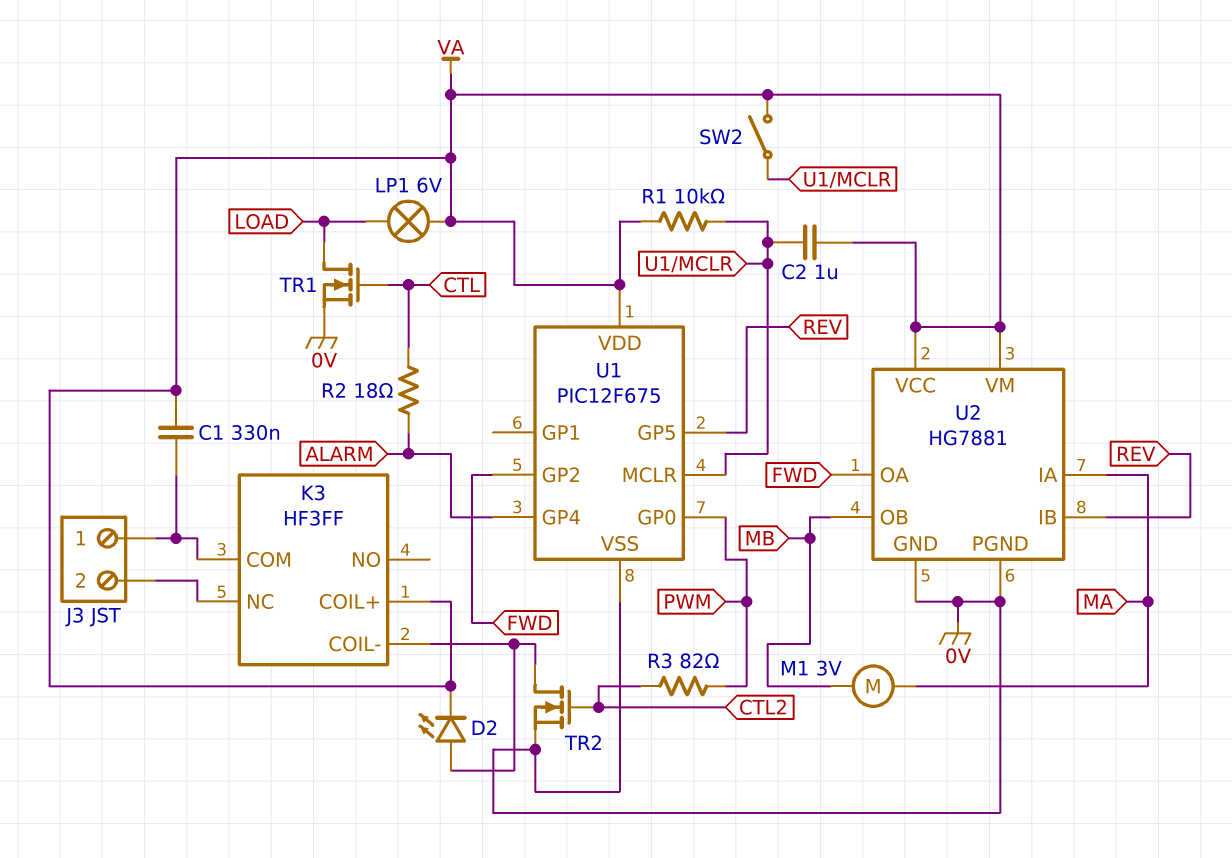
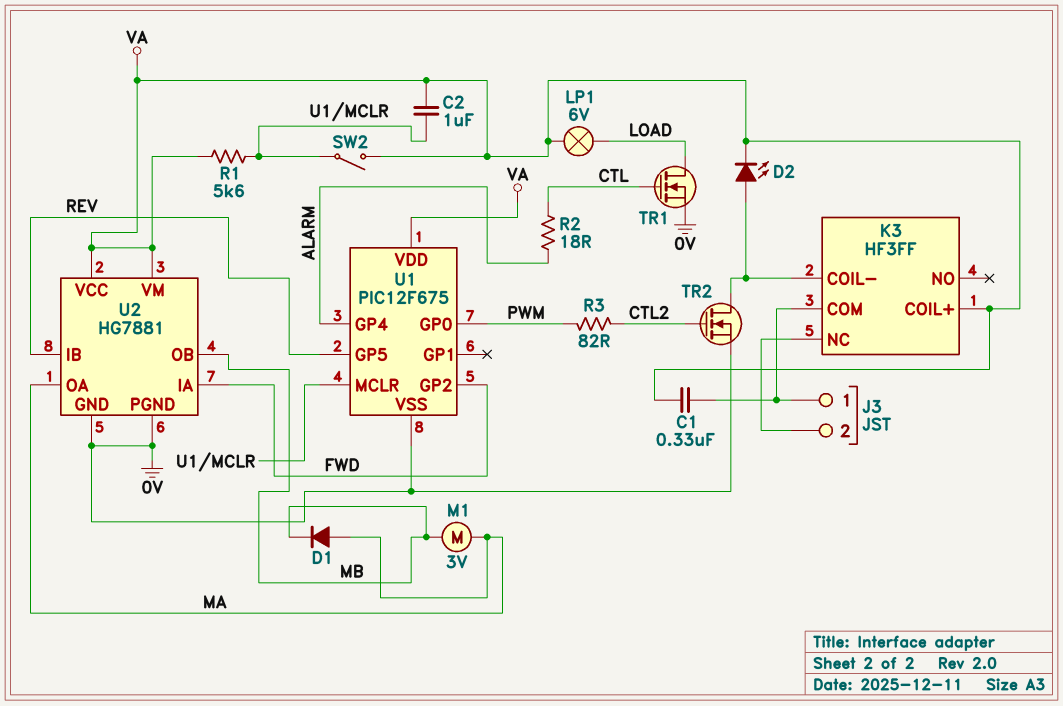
D1: none -> diode (A MA, K MB)
R1: 10k (U1/MCLR, VA) -> 5.6k (U1/MCLR, VA)
U2 pin IA: MA -> FWD
U2 pin OA: FWD -> MA

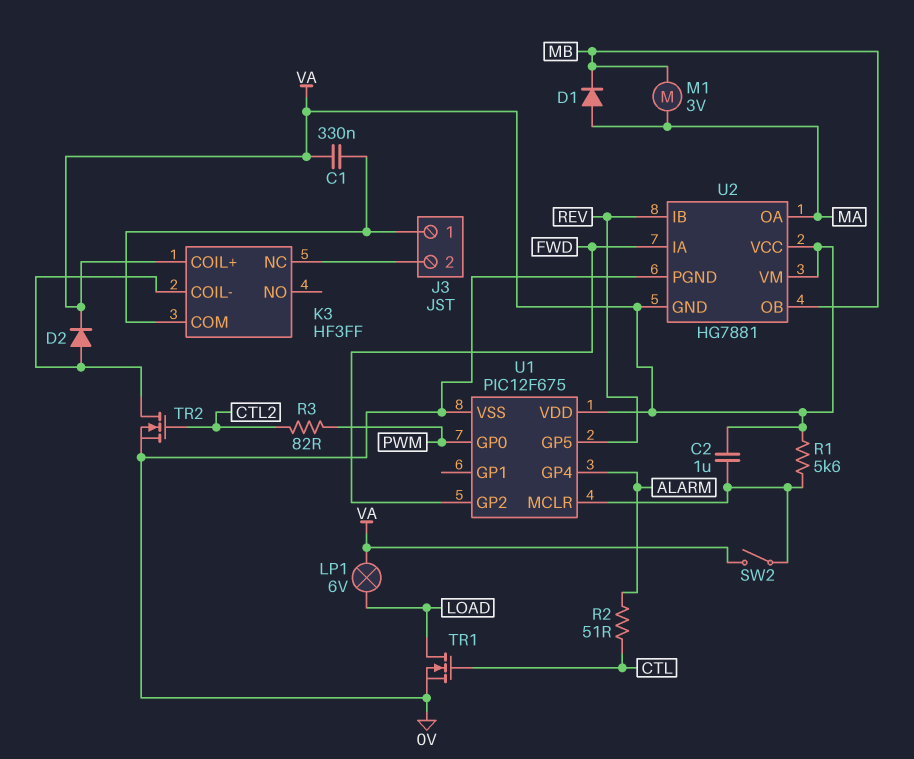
D2: LED (A K3/COIL-, K VA) -> diode (A K3/COIL-, K VA)
R2: 18 (ALARM, CTL) -> 51 (ALARM, CTL)
U2 pin GND: 0V -> VA

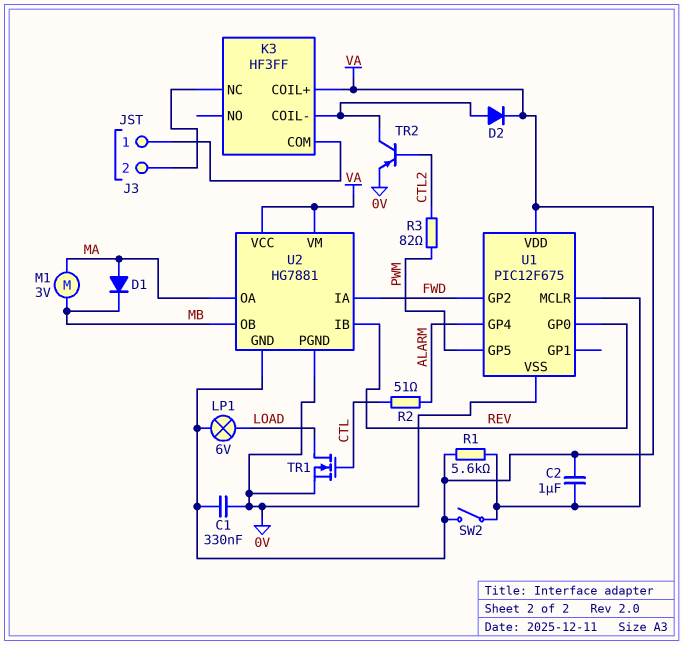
C1: 330nF (J3/1, VA) -> 330nF (0V, VA)
TR2: NMOS (G CTL2, D K3/COIL-, S 0V) -> PNP (B CTL2, C K3/COIL-, E 0V)
U1 pin GP0: PWM -> REV
U1 pin GP5: REV -> PWM

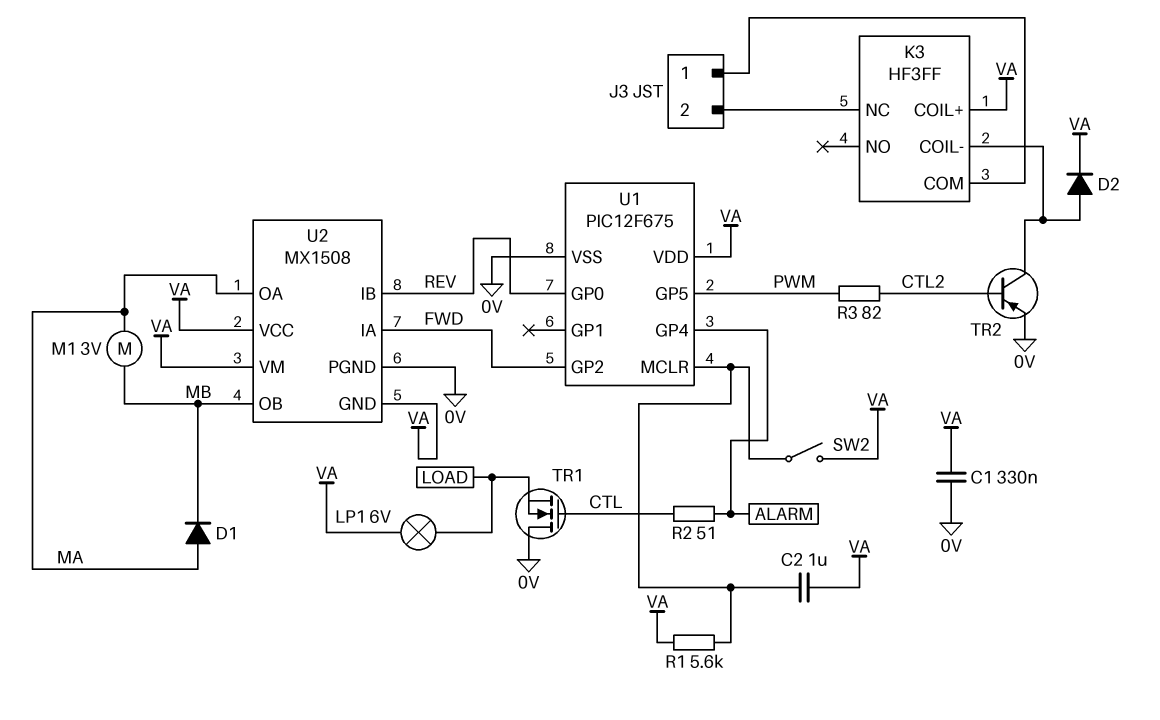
TR1: NMOS (G CTL, D LOAD, S 0V) -> NMOS (G CTL, D 0V, S LOAD)
U2: HG7881 -> MX1508

